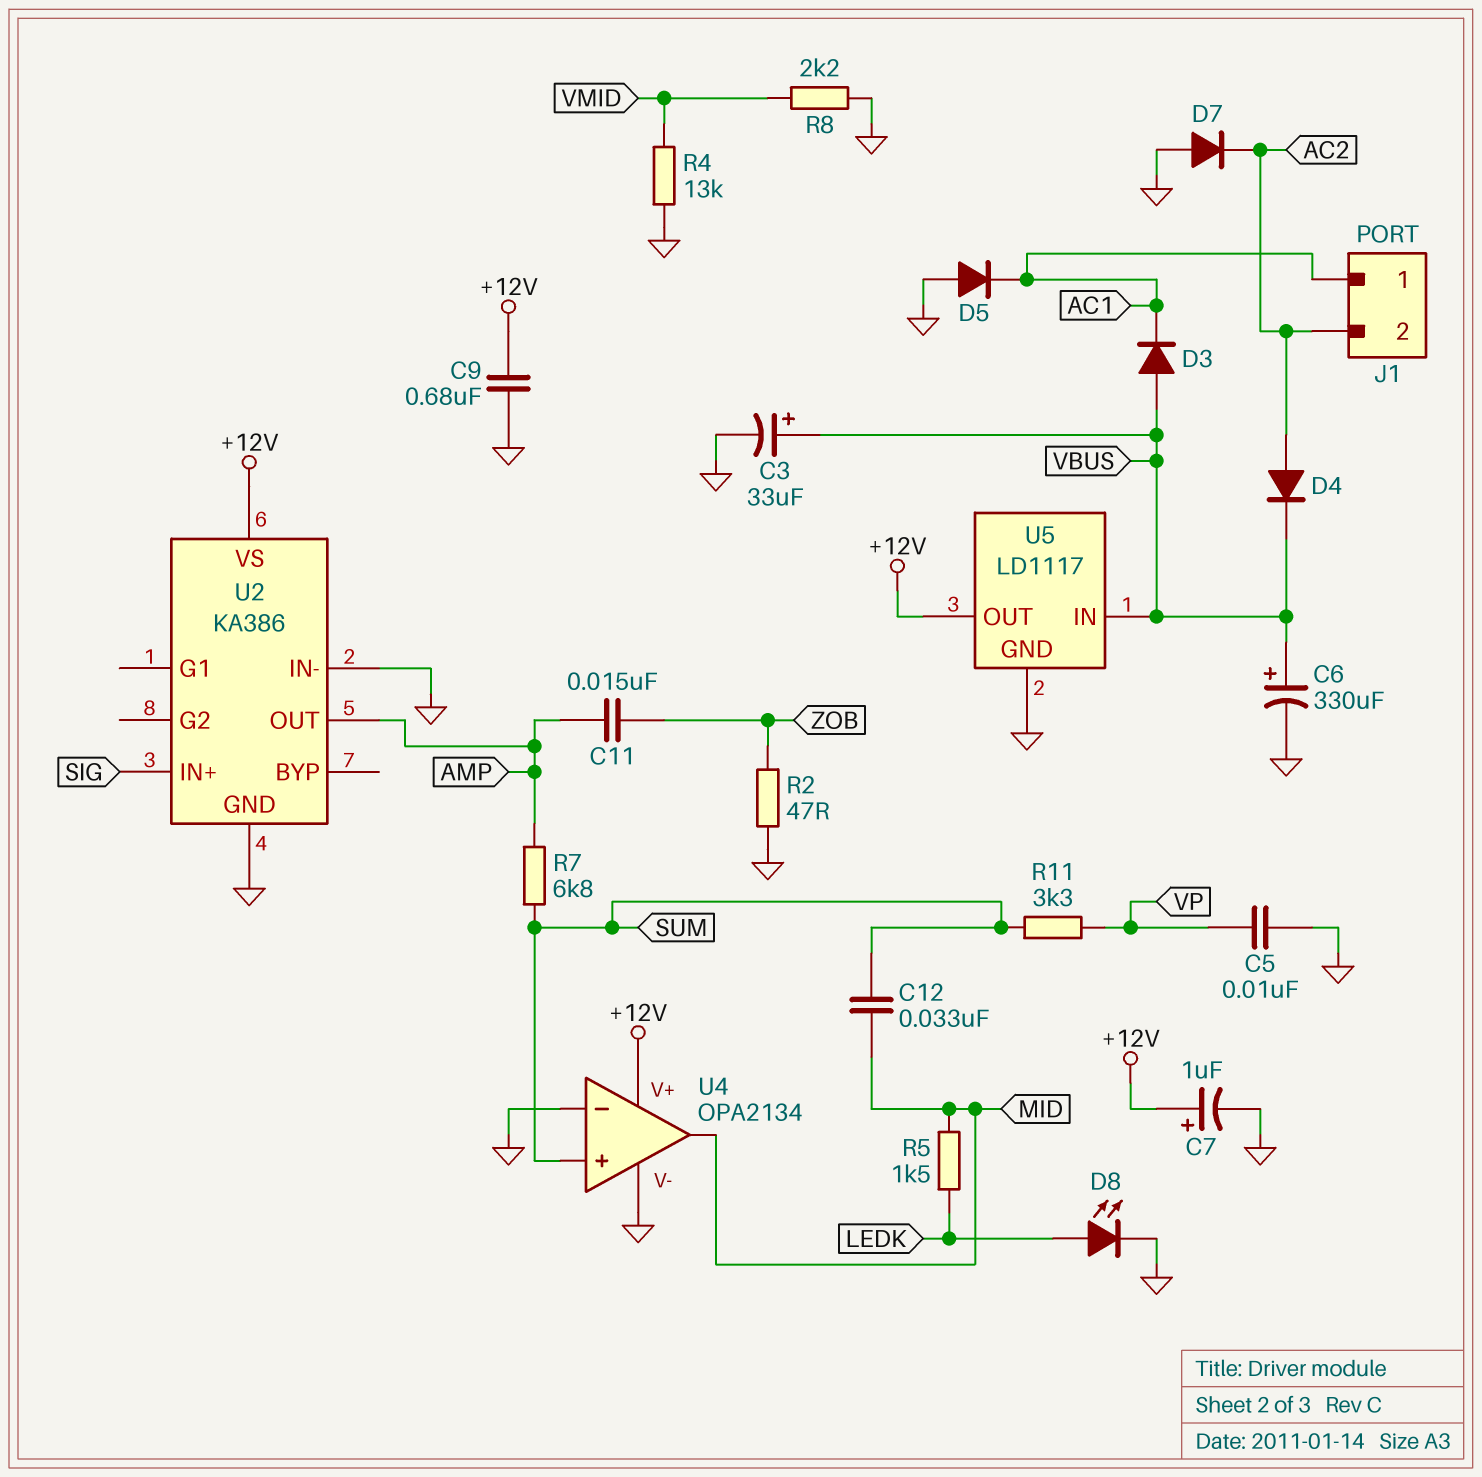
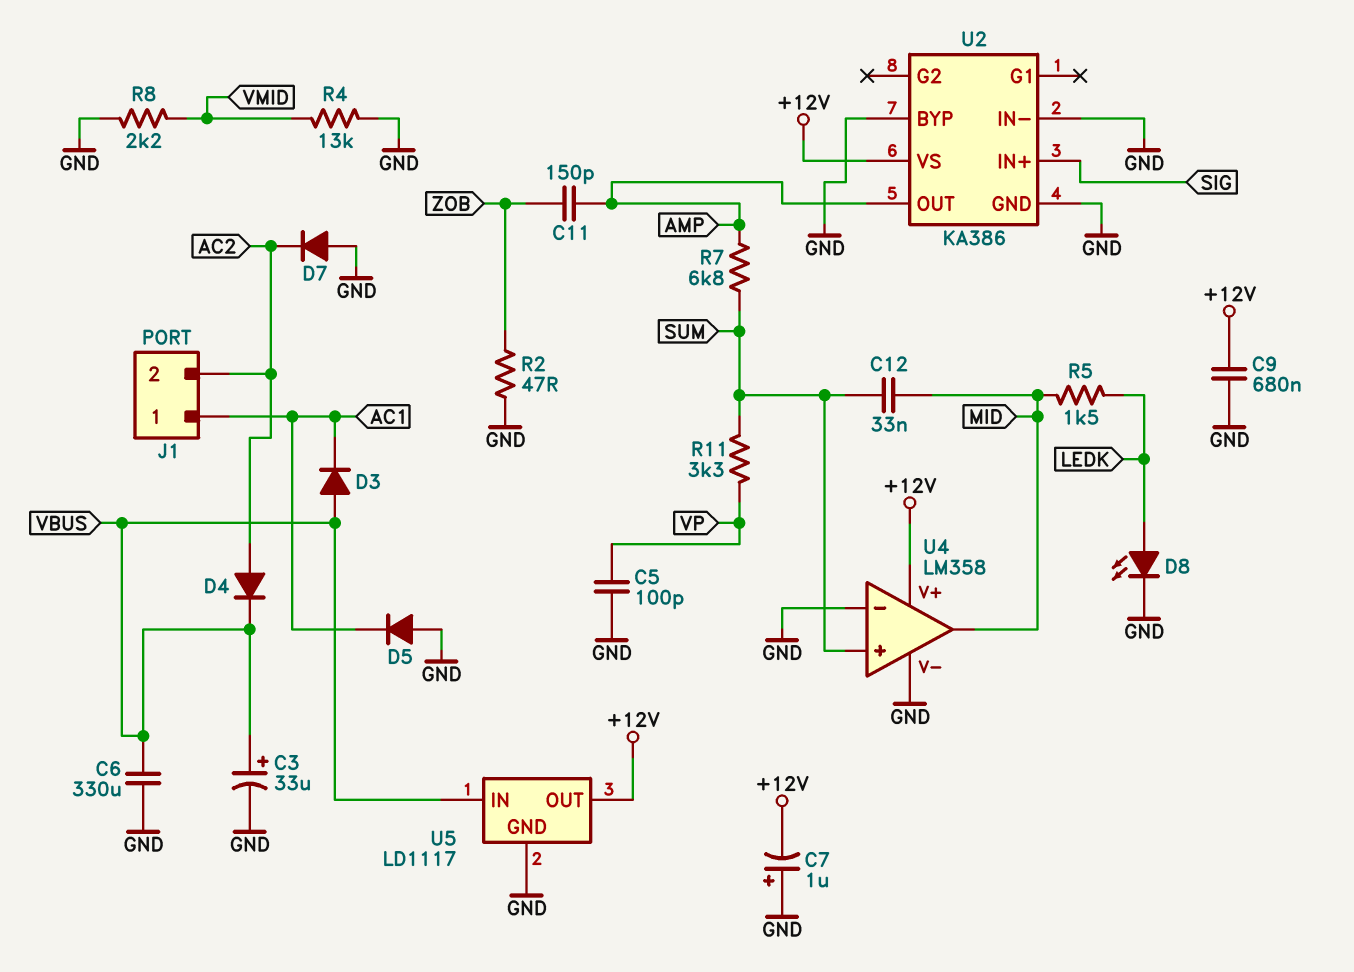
C5: 10nF (GND, VP) -> 100pF (GND, VP)
C6: 330uF (plus VBUS, minus GND) -> 330uF (GND, VBUS)
C7: 1uF (plus +12V, minus GND) -> 1uF (plus GND, minus +12V)
C11: 15nF (AMP, ZOB) -> 150pF (AMP, ZOB)
U2 pin BYP: none -> GND
U4: OPA2134 -> LM358

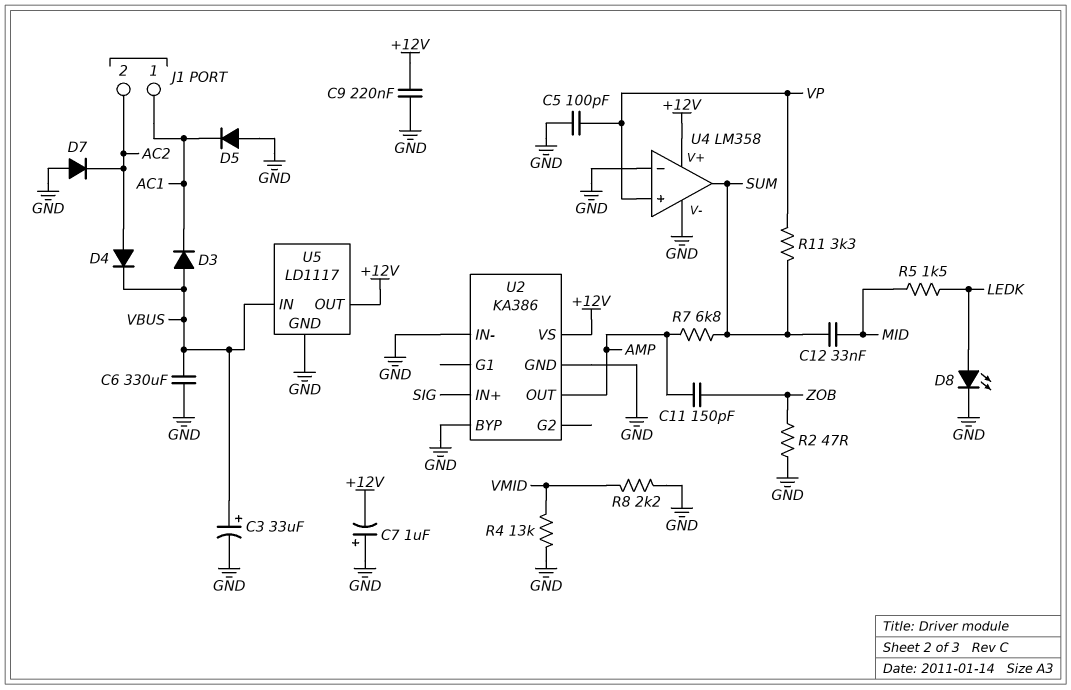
C9: 680nF (+12V, GND) -> 220nF (+12V, GND)
U4 pin in+: SUM -> VP
U4 pin out: MID -> SUM

